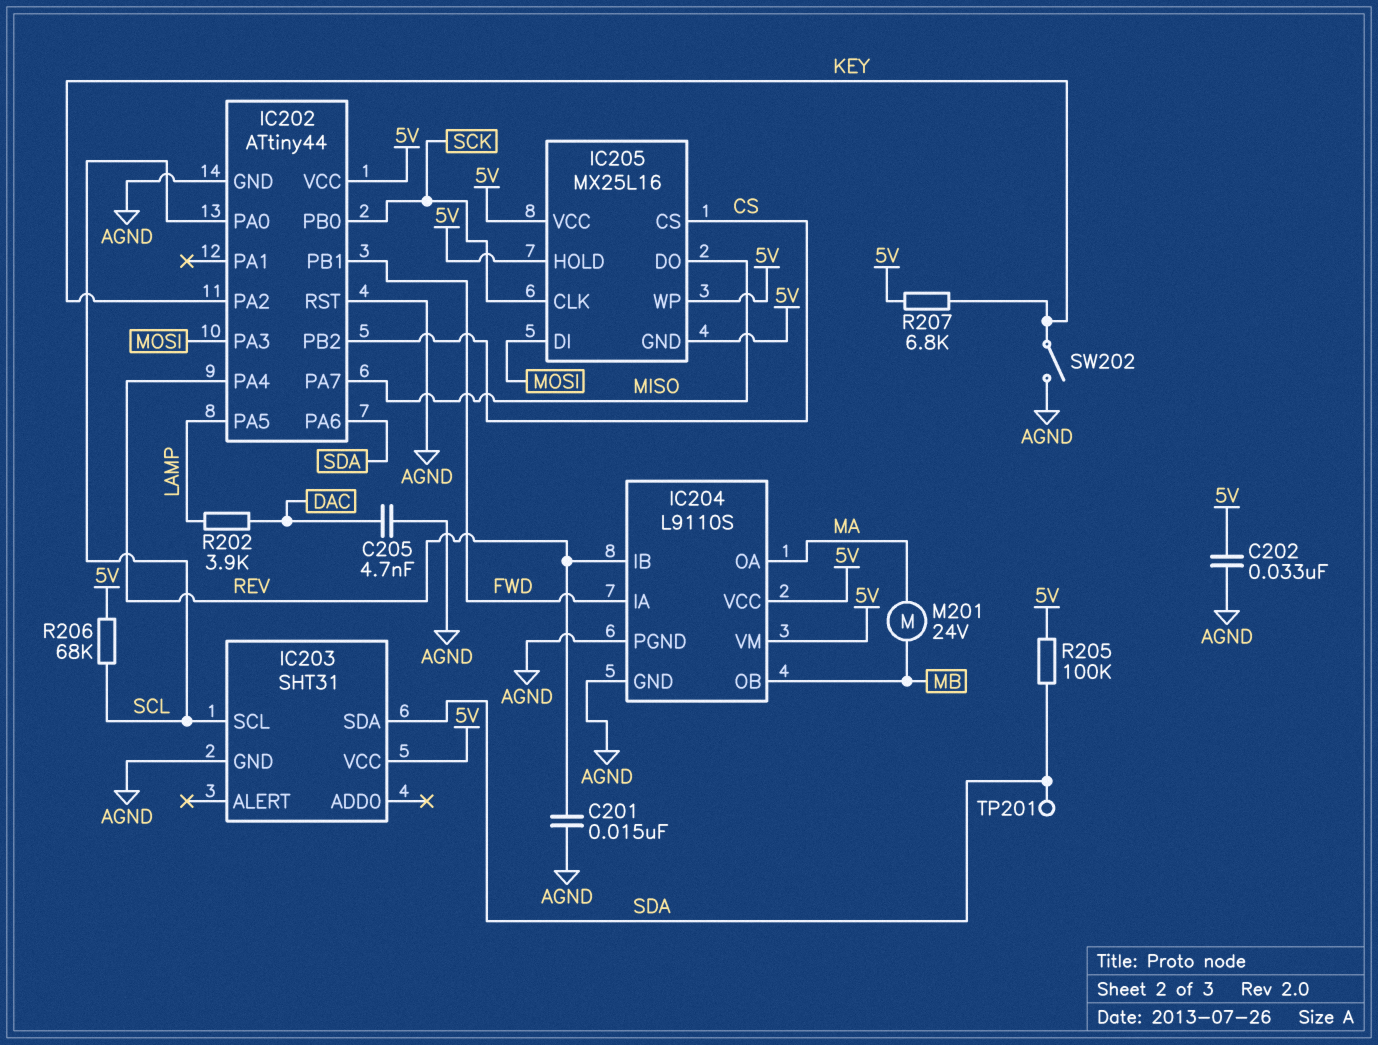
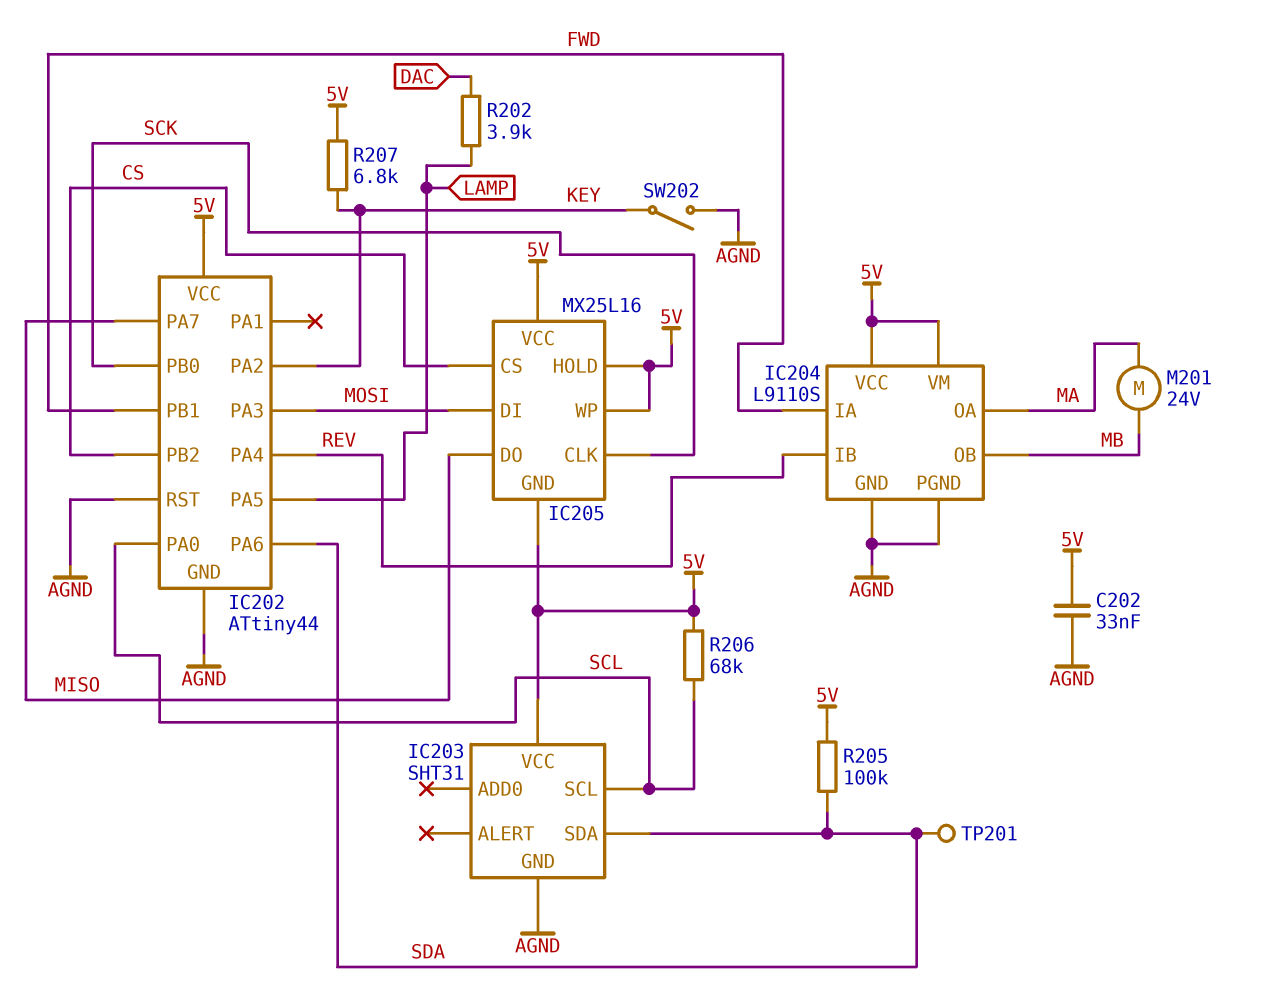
C201: 15nF (AGND, REV) -> none
C205: 4.7nF (AGND, DAC) -> none

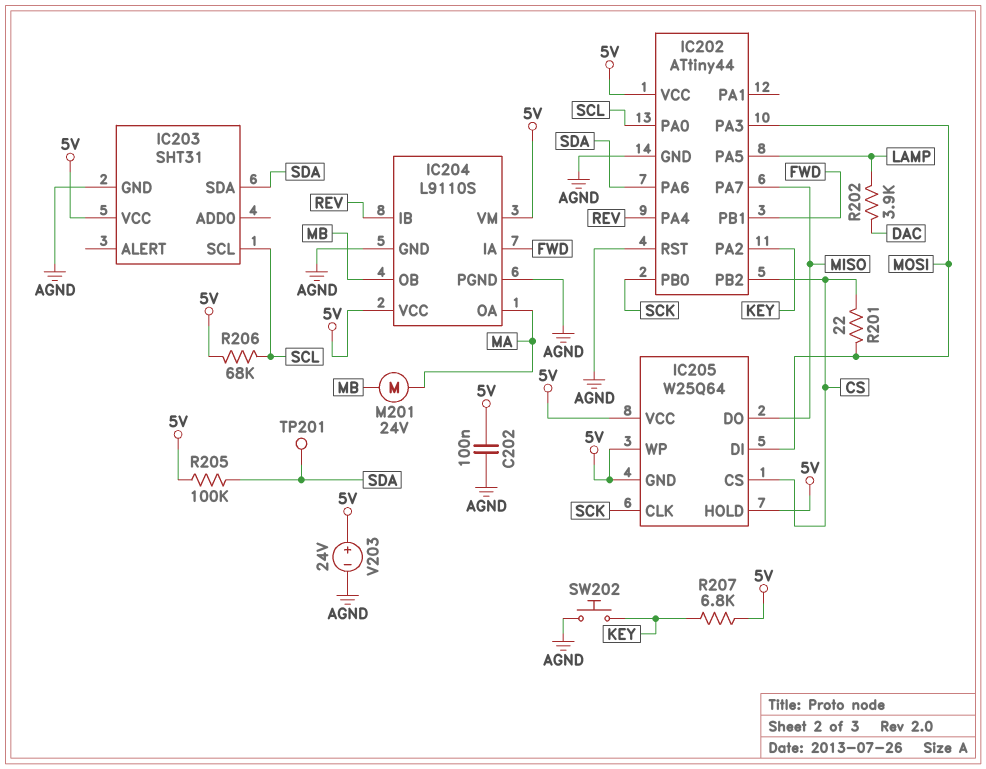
C202: 33nF (5V, AGND) -> 100nF (5V, AGND)
IC205: MX25L16 -> W25Q64
R201: none -> 22 (CS, MOSI)
SW202: switch (AGND, KEY) -> button (AGND, KEY)
V203: none -> 24V (plus 5V, minus AGND)

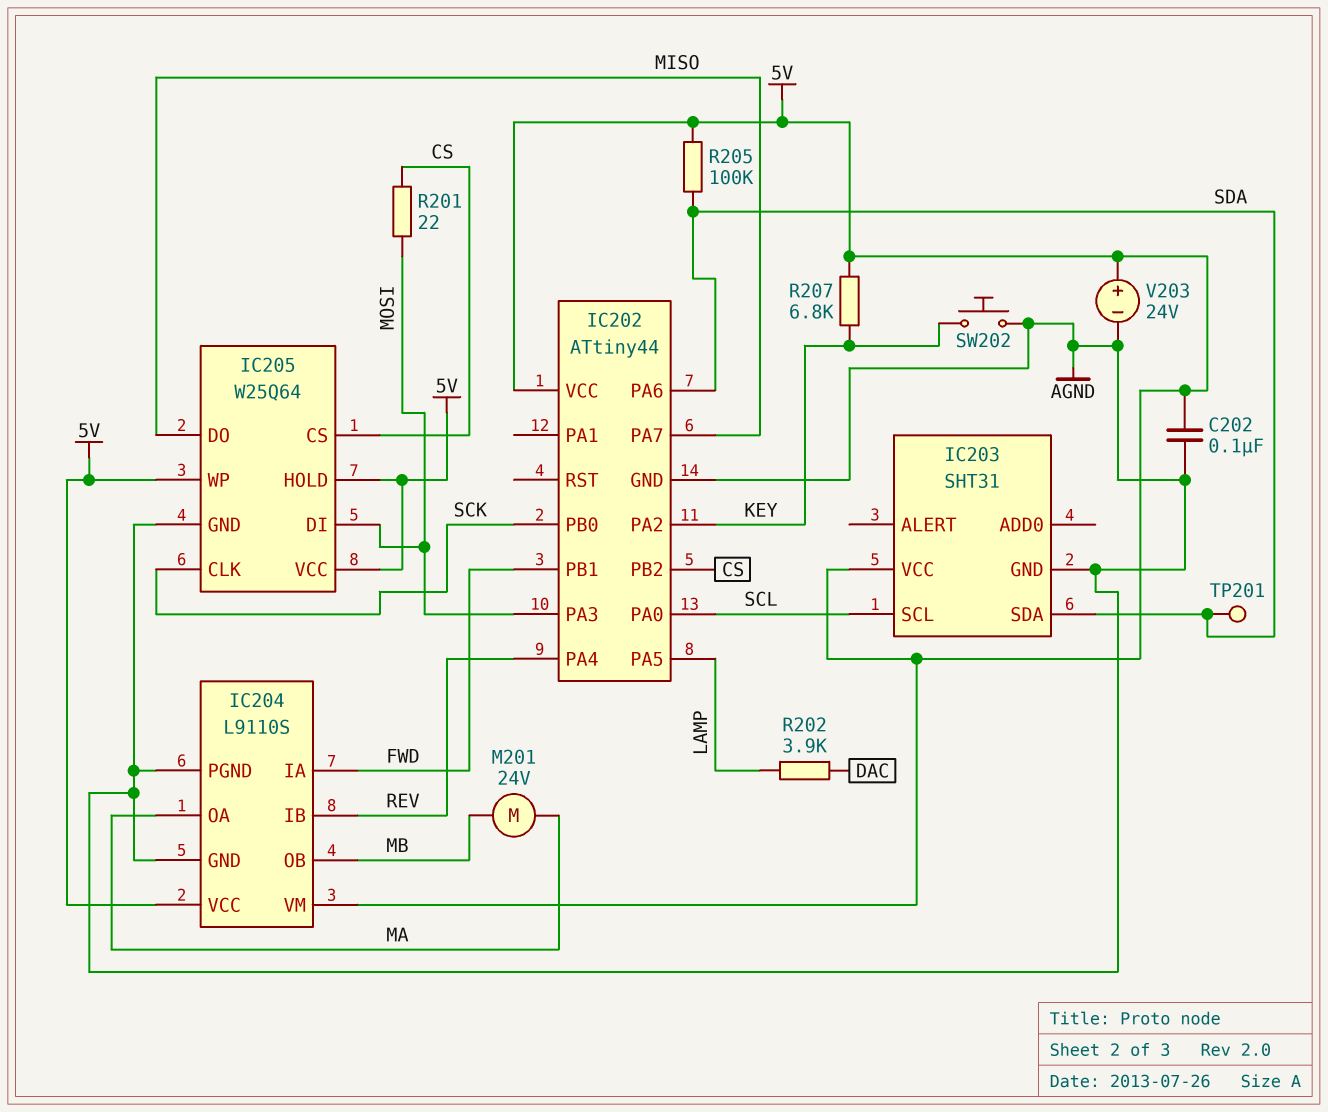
IC202 pin RST: AGND -> none
IC205 pin GND: 5V -> AGND
R206: 68k (5V, SCL) -> none

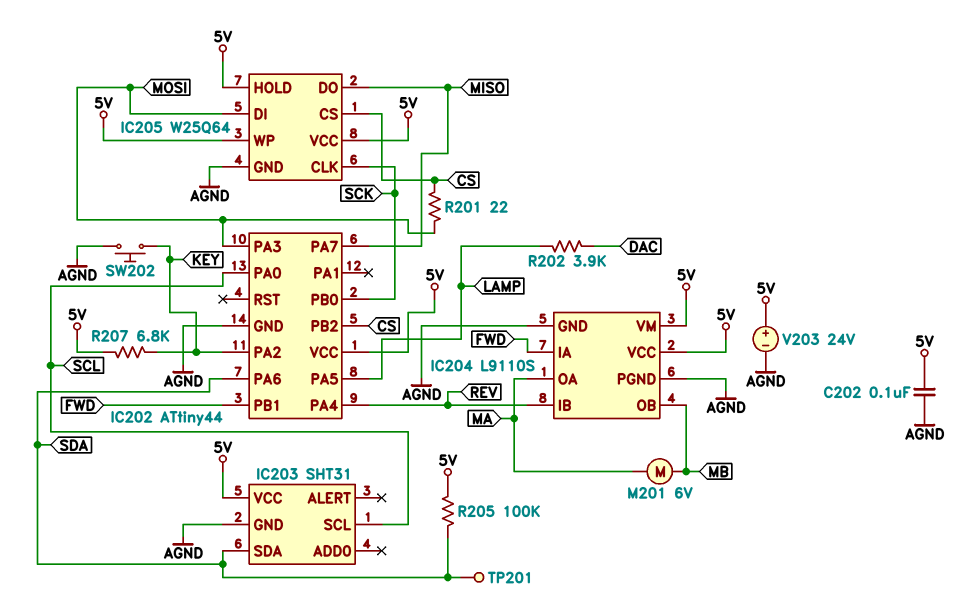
M201: motor 24V (MA, MB) -> motor 6V (MA, MB)

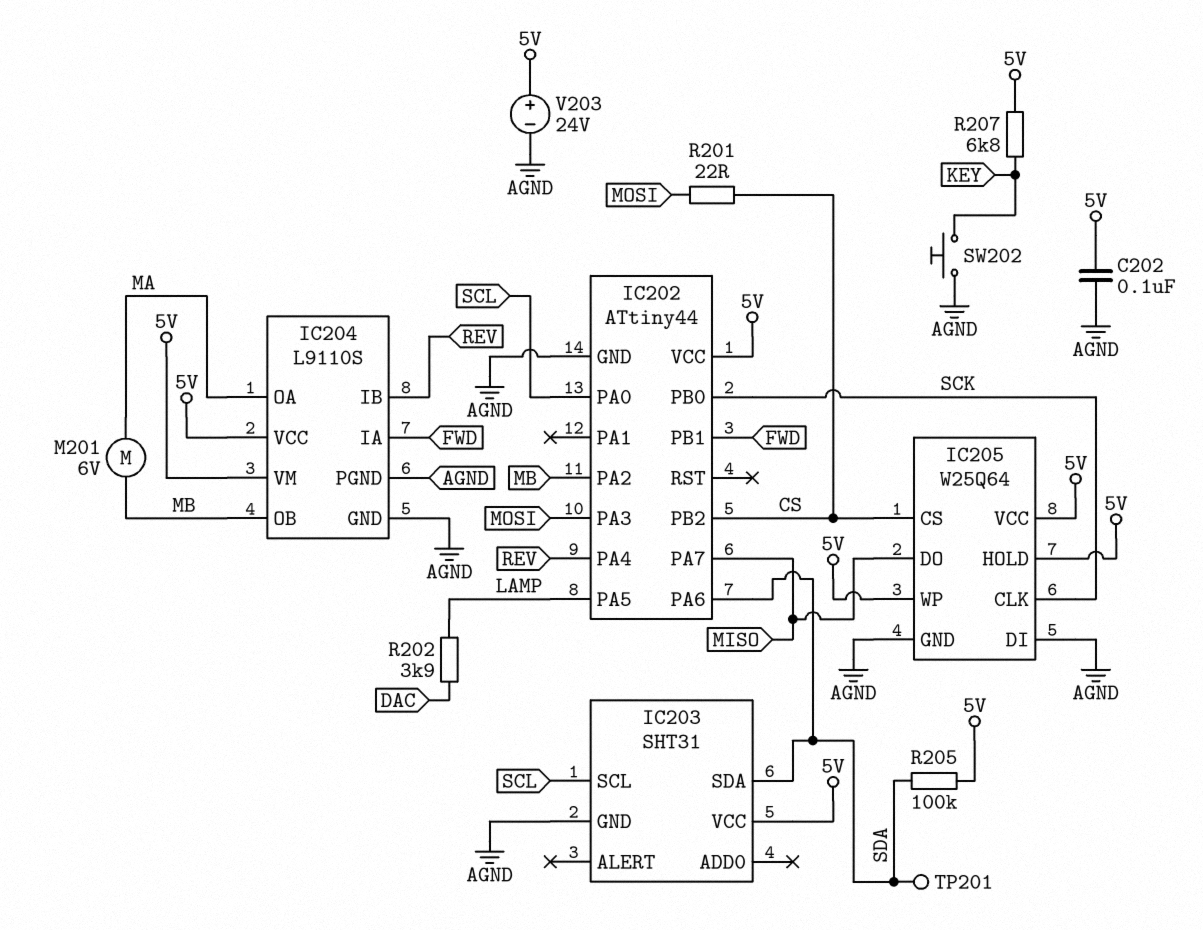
IC202 pin PA2: KEY -> MB
IC205 pin DI: MOSI -> AGND

